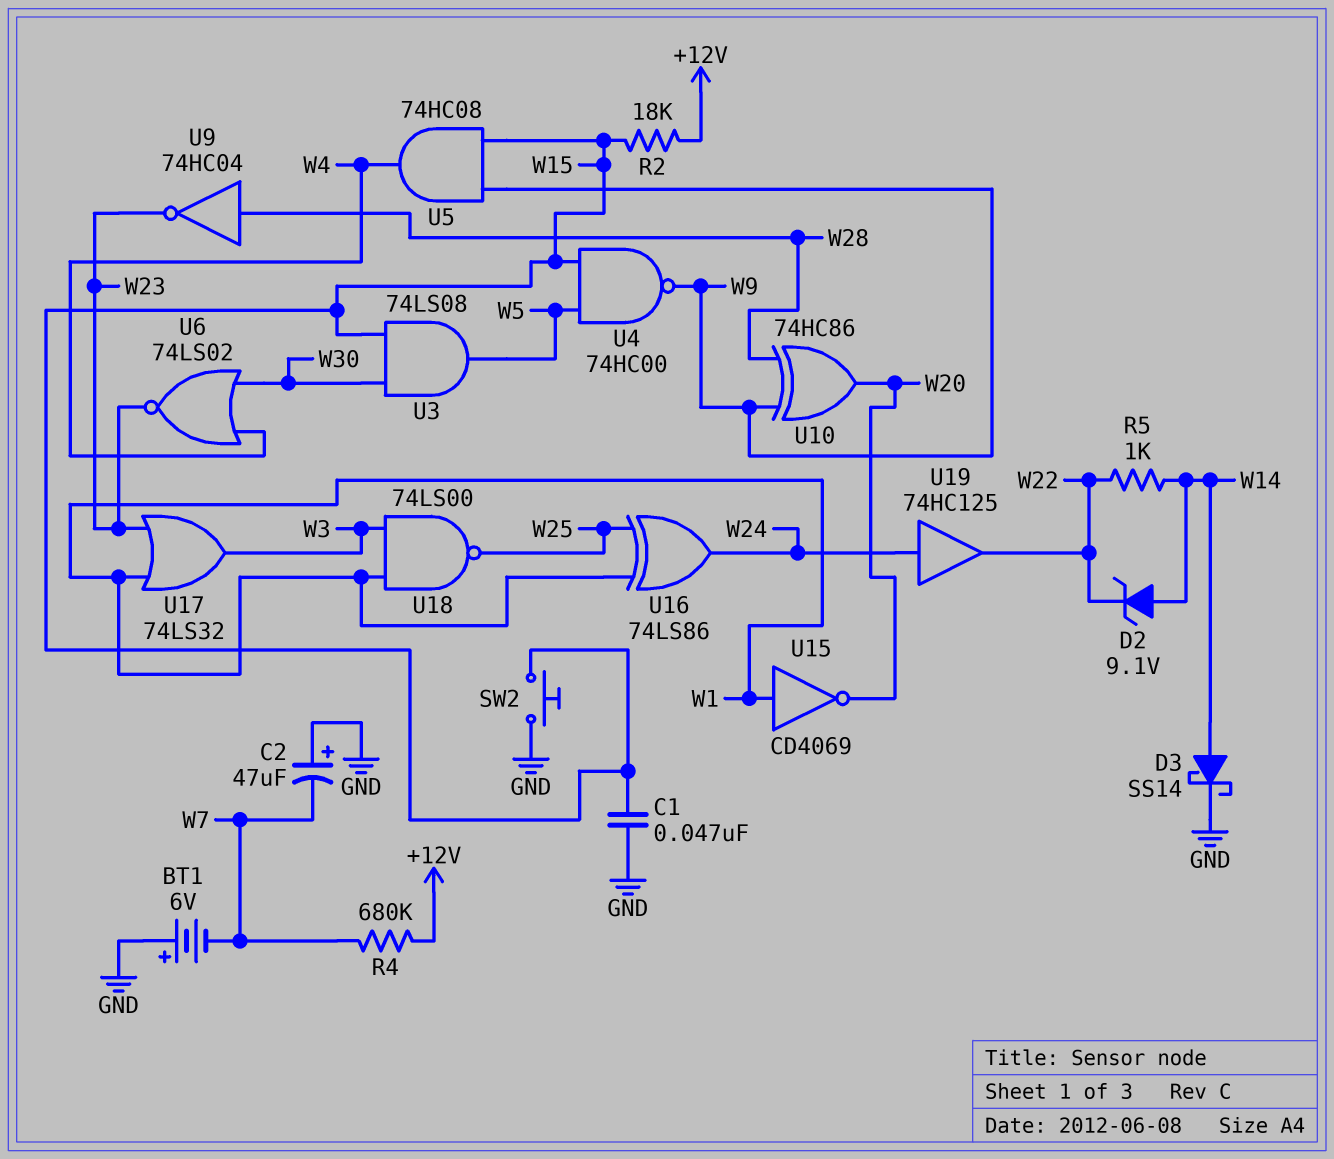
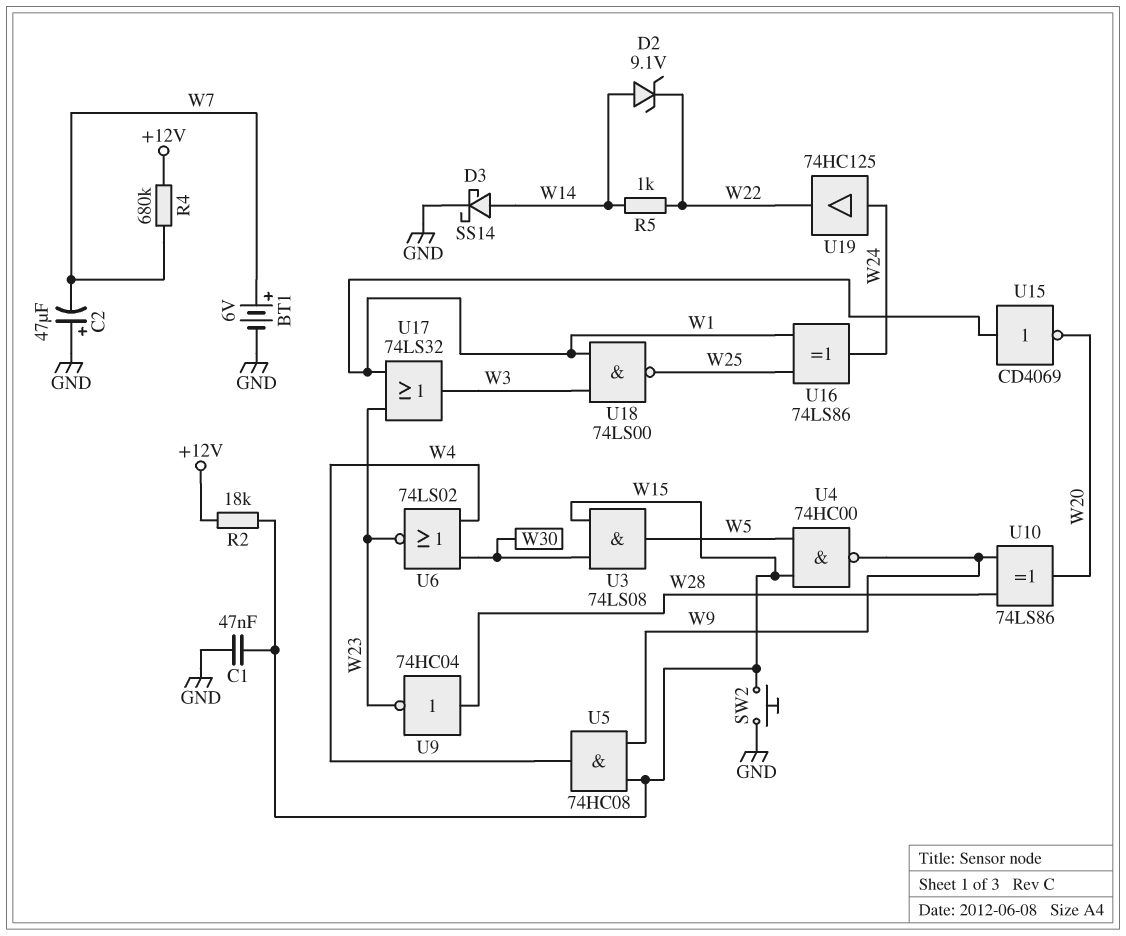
BT1: 6V (plus GND, minus W7) -> 6V (plus W7, minus GND)
U10: XOR 74HC86 (in W9, in W28, out W20) -> XOR 74LS86 (in W9, in W28, out W20)

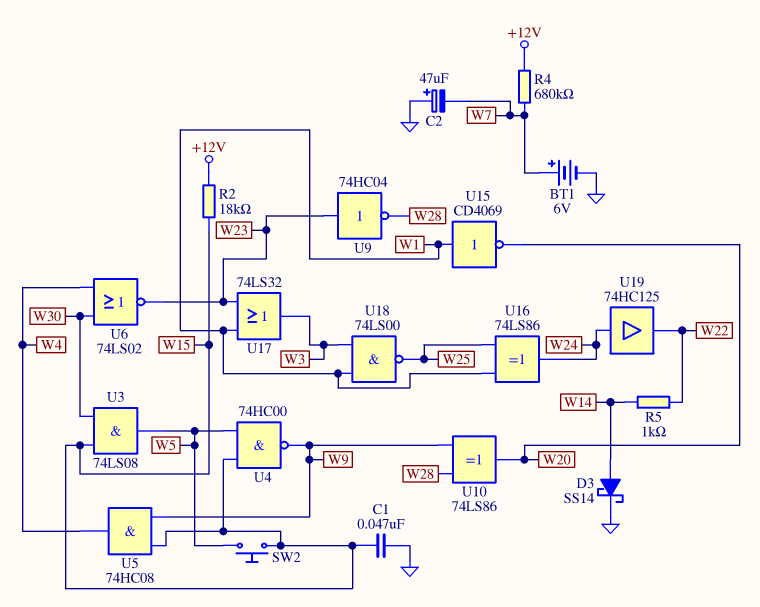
D2: zener 9.1V (A W14, K W22) -> none
SW2: button (GND, W15) -> button (W5, W15)
U9: NOT 74HC04 (in W28, out W23) -> NOT 74HC04 (in W23, out W28)

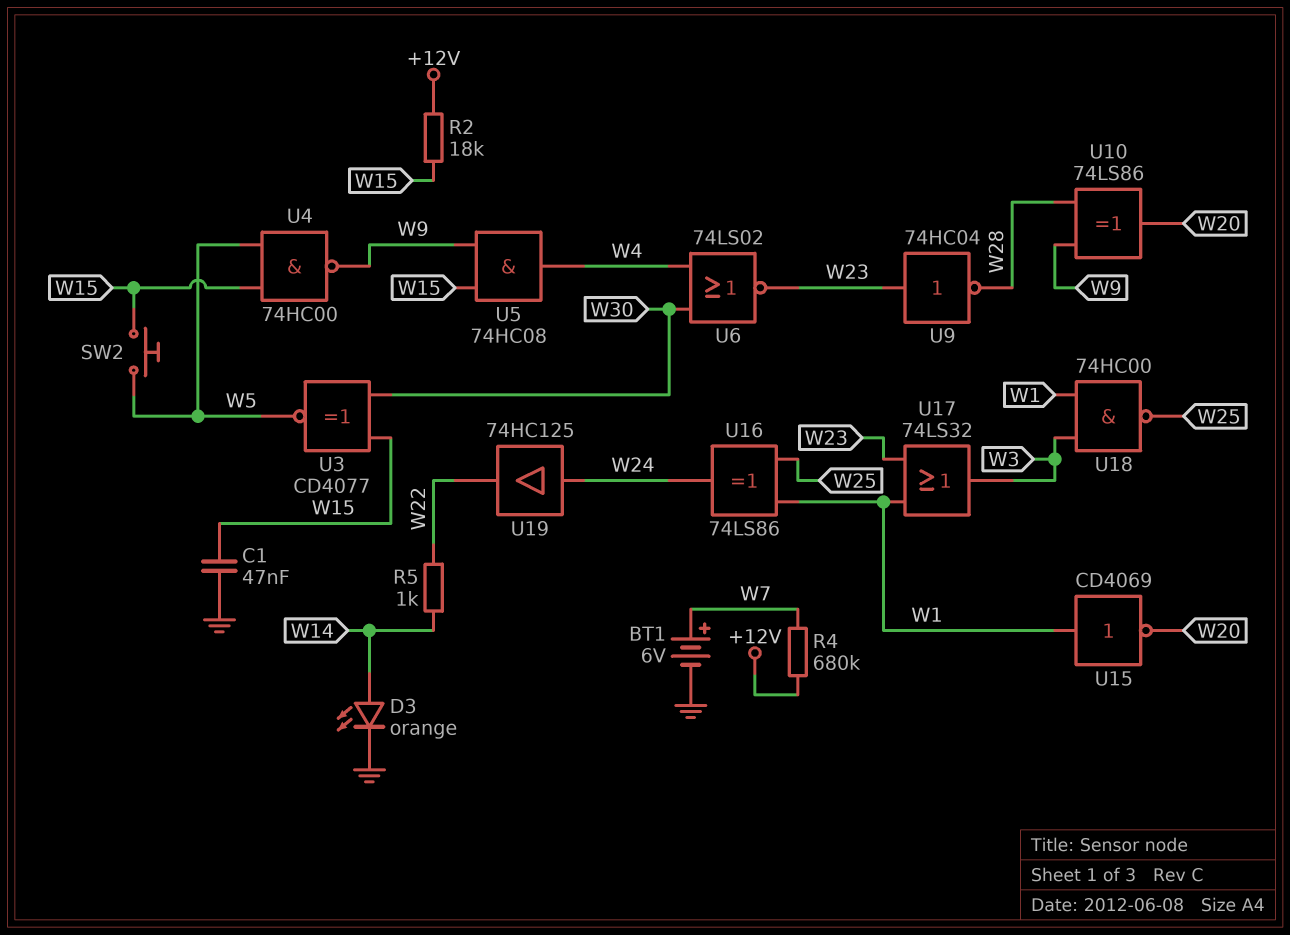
C2: 47uF (plus GND, minus W7) -> none
D3: schottky SS14 (A W14, K GND) -> LED orange (A W14, K GND)
U3: AND 74LS08 (in W15, in W30, out W5) -> XNOR CD4077 (in W15, in W30, out W5)
U18: NAND 74LS00 (in W1, in W3, out W25) -> NAND 74HC00 (in W1, in W3, out W25)

